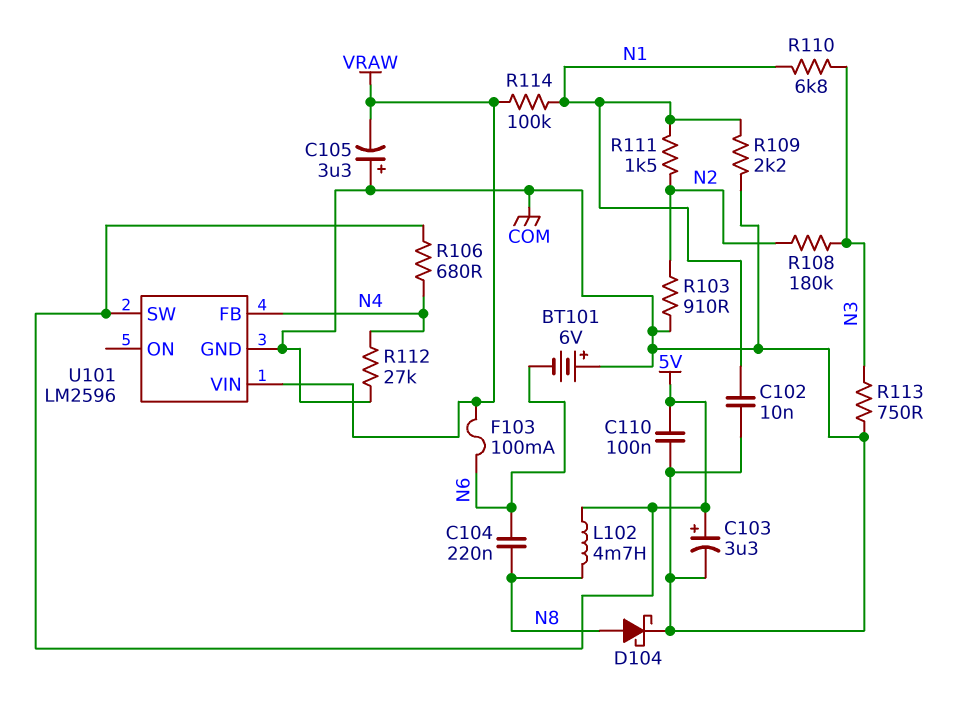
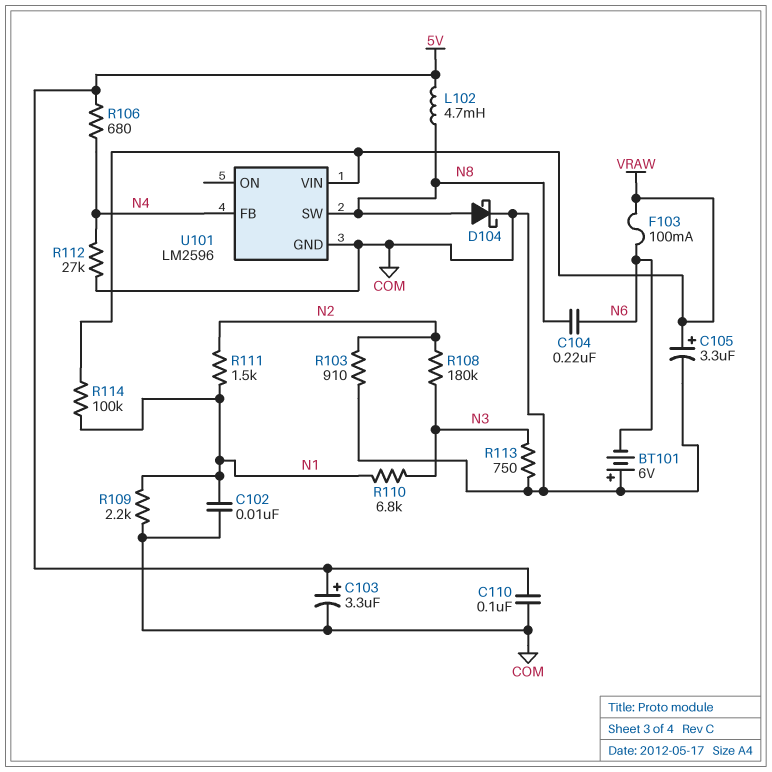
C105: 3.3uF (plus COM, minus VRAW) -> 3.3uF (plus VRAW, minus COM)
U101 pin SW: 5V -> N8

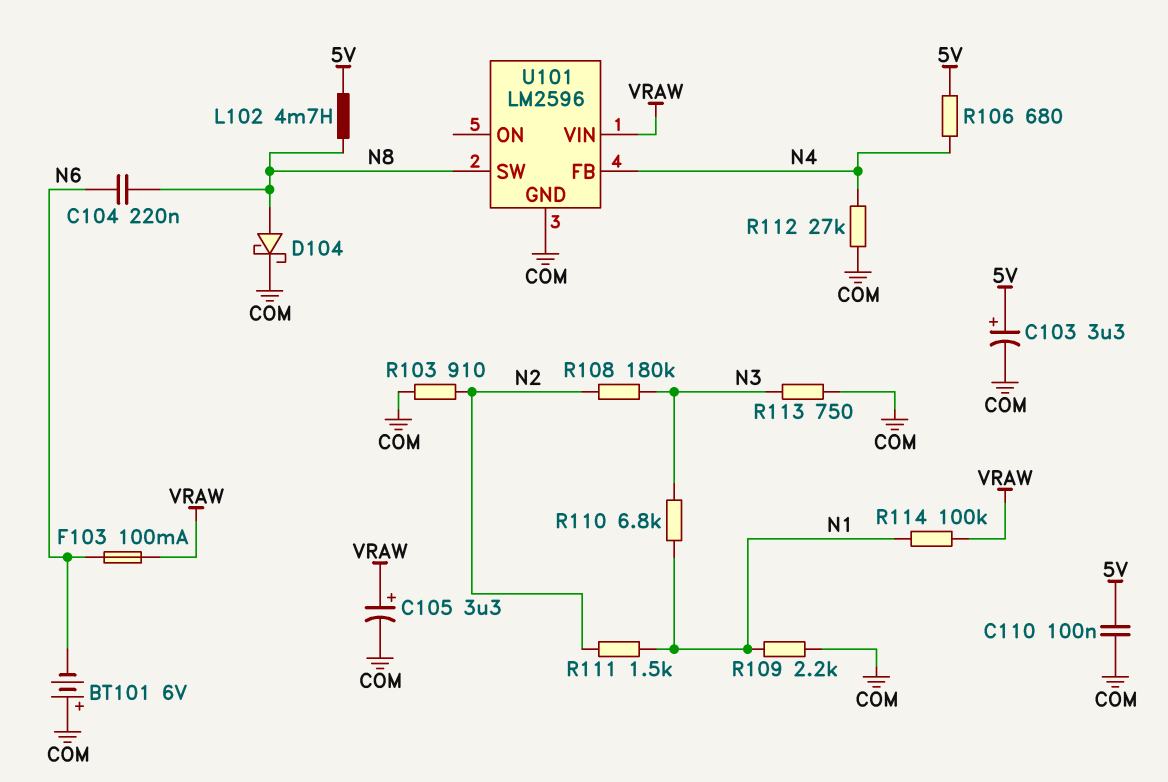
C102: 10nF (COM, N1) -> none

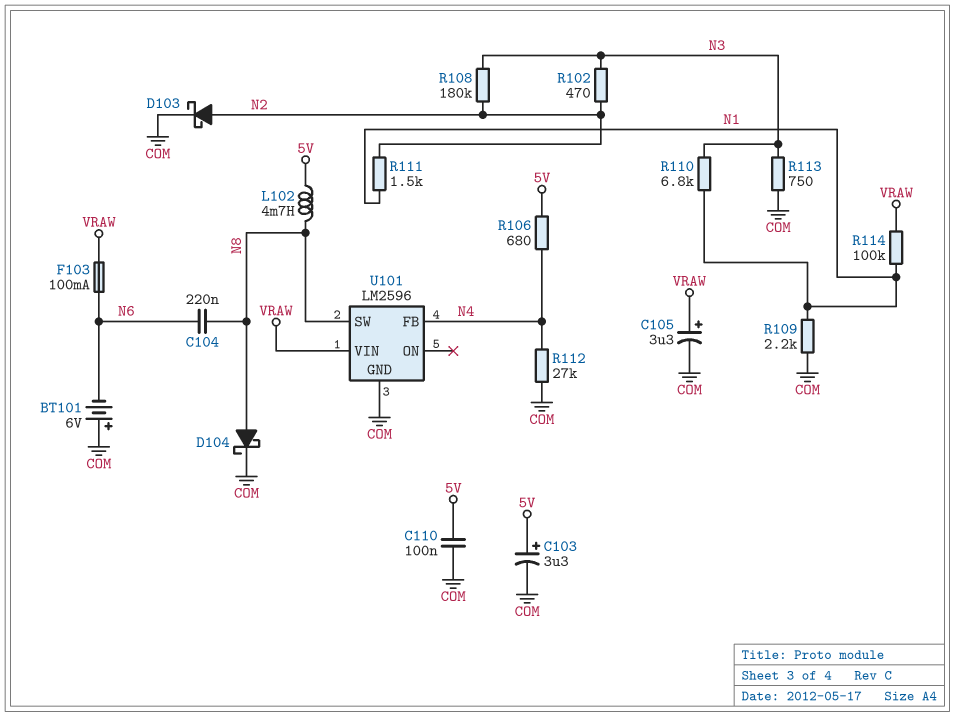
D103: none -> schottky (A N2, K COM)
R102: none -> 470 (N2, N3)
R103: 910 (COM, N2) -> none

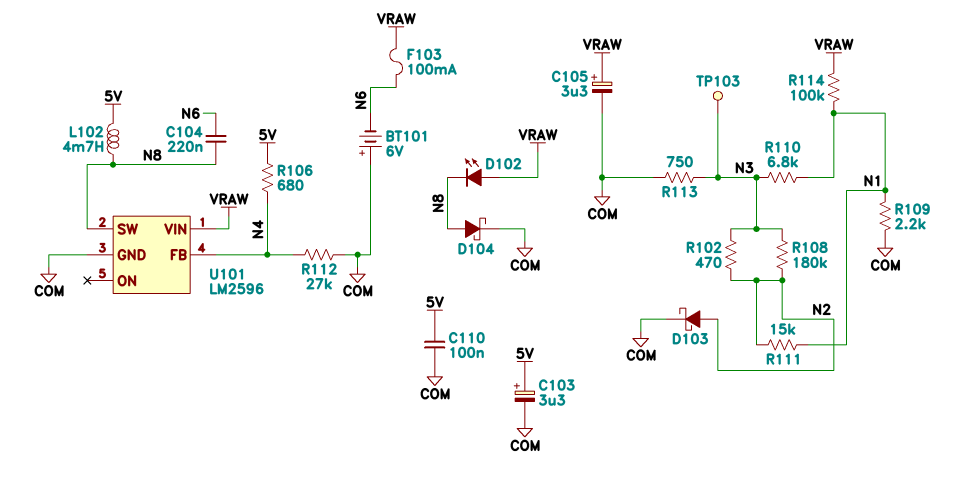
D102: none -> LED (A VRAW, K N8)
R111: 1.5k (N1, N2) -> 15k (N1, N2)
TP103: none -> test point (N3)

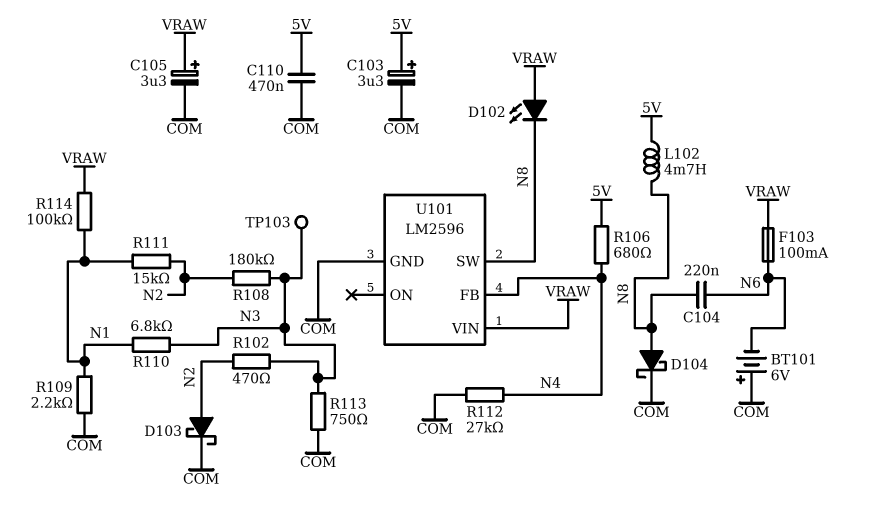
C110: 100nF (5V, COM) -> 470nF (5V, COM)

